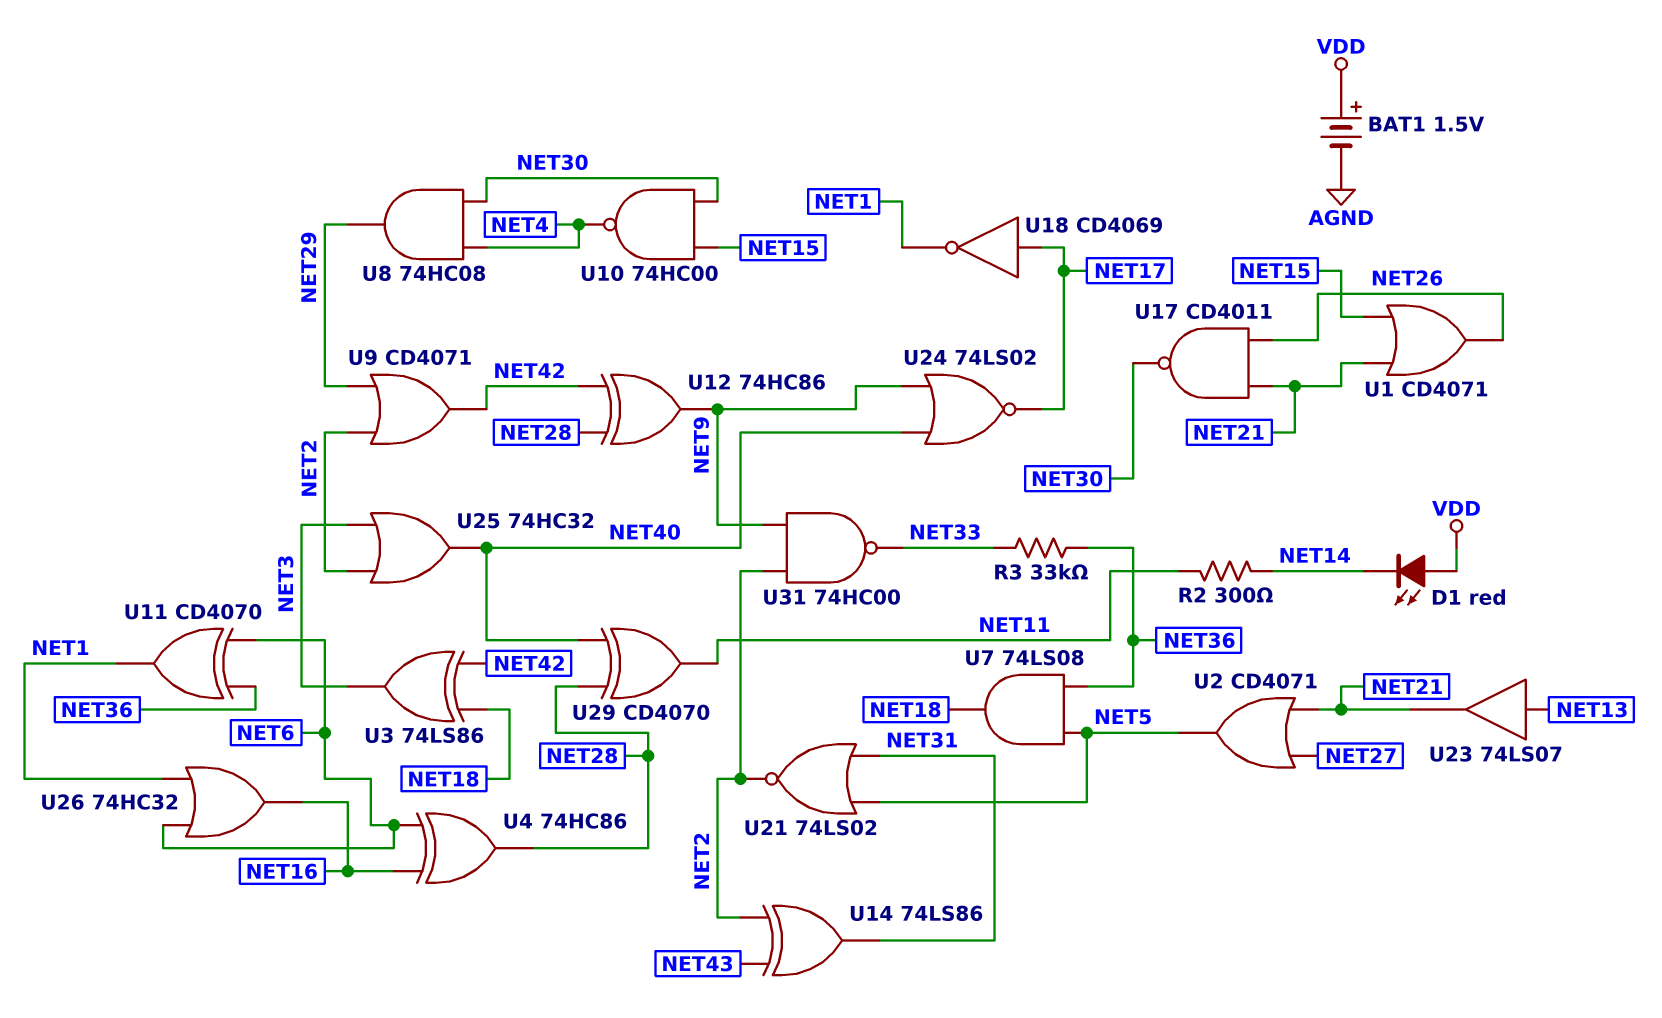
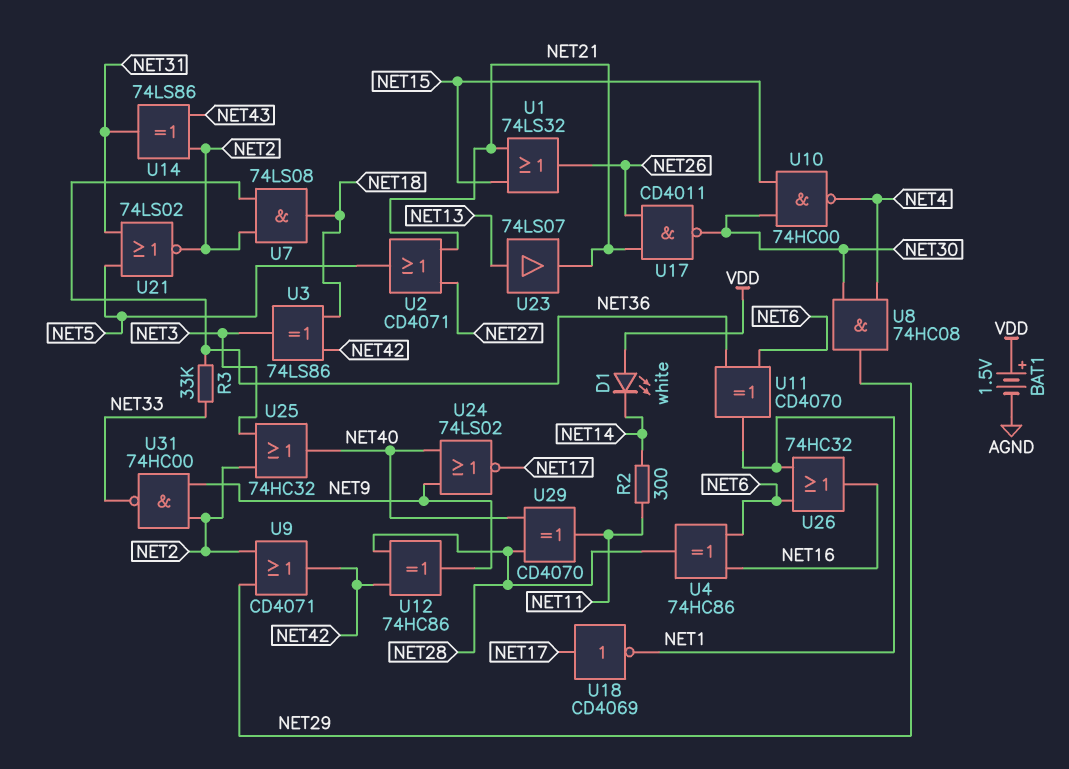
D1: LED red (A VDD, K NET14) -> LED white (A VDD, K NET14)
U1: OR CD4071 (in NET15, in NET21, out NET26) -> OR 74LS32 (in NET15, in NET21, out NET26)
U7: AND 74LS08 (in NET5, in NET36, out NET18) -> AND 74LS08 (in NET2, in NET36, out NET18)

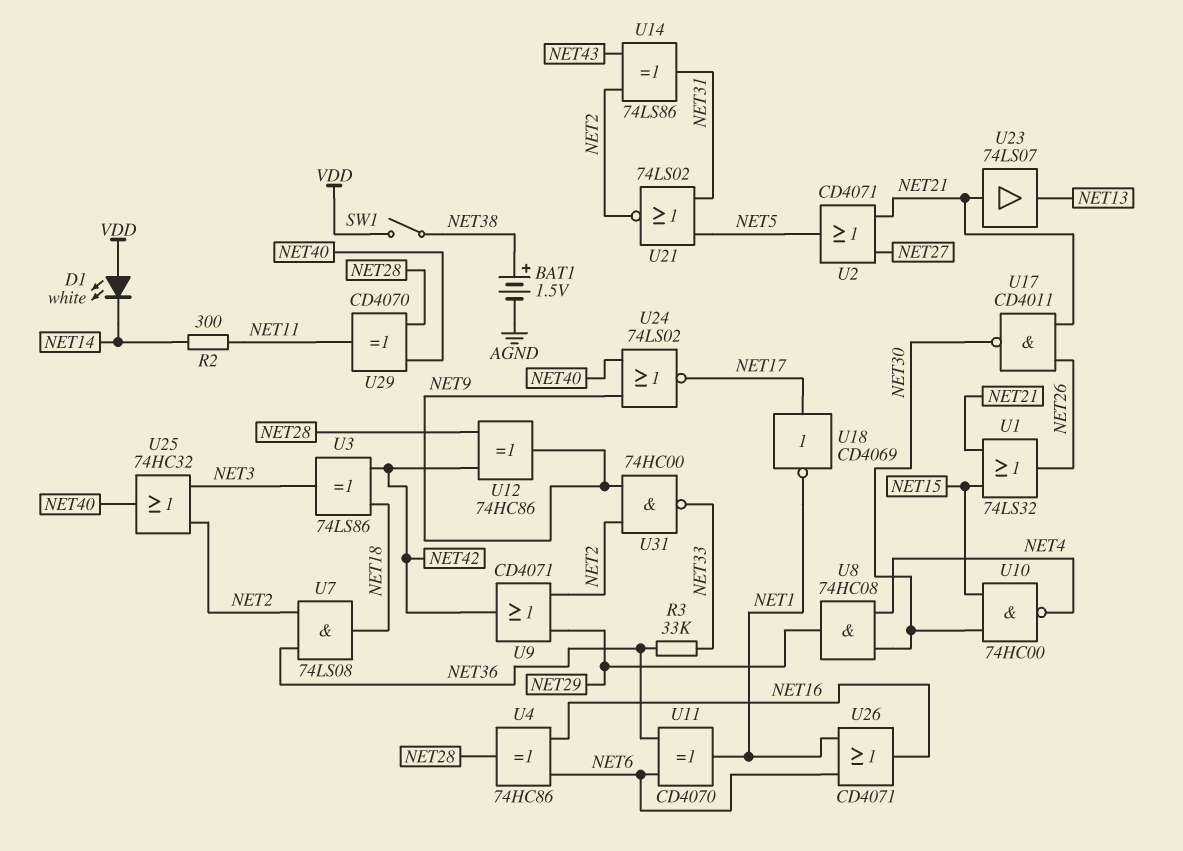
BAT1: 1.5V (plus VDD, minus AGND) -> 1.5V (plus NET38, minus AGND)
SW1: none -> switch (NET38, VDD)
U23: buffer 74LS07 (in NET13, out NET21) -> buffer 74LS07 (in NET21, out NET13)
U26: OR 74HC32 (in NET1, in NET6, out NET16) -> OR CD4071 (in NET1, in NET6, out NET16)

